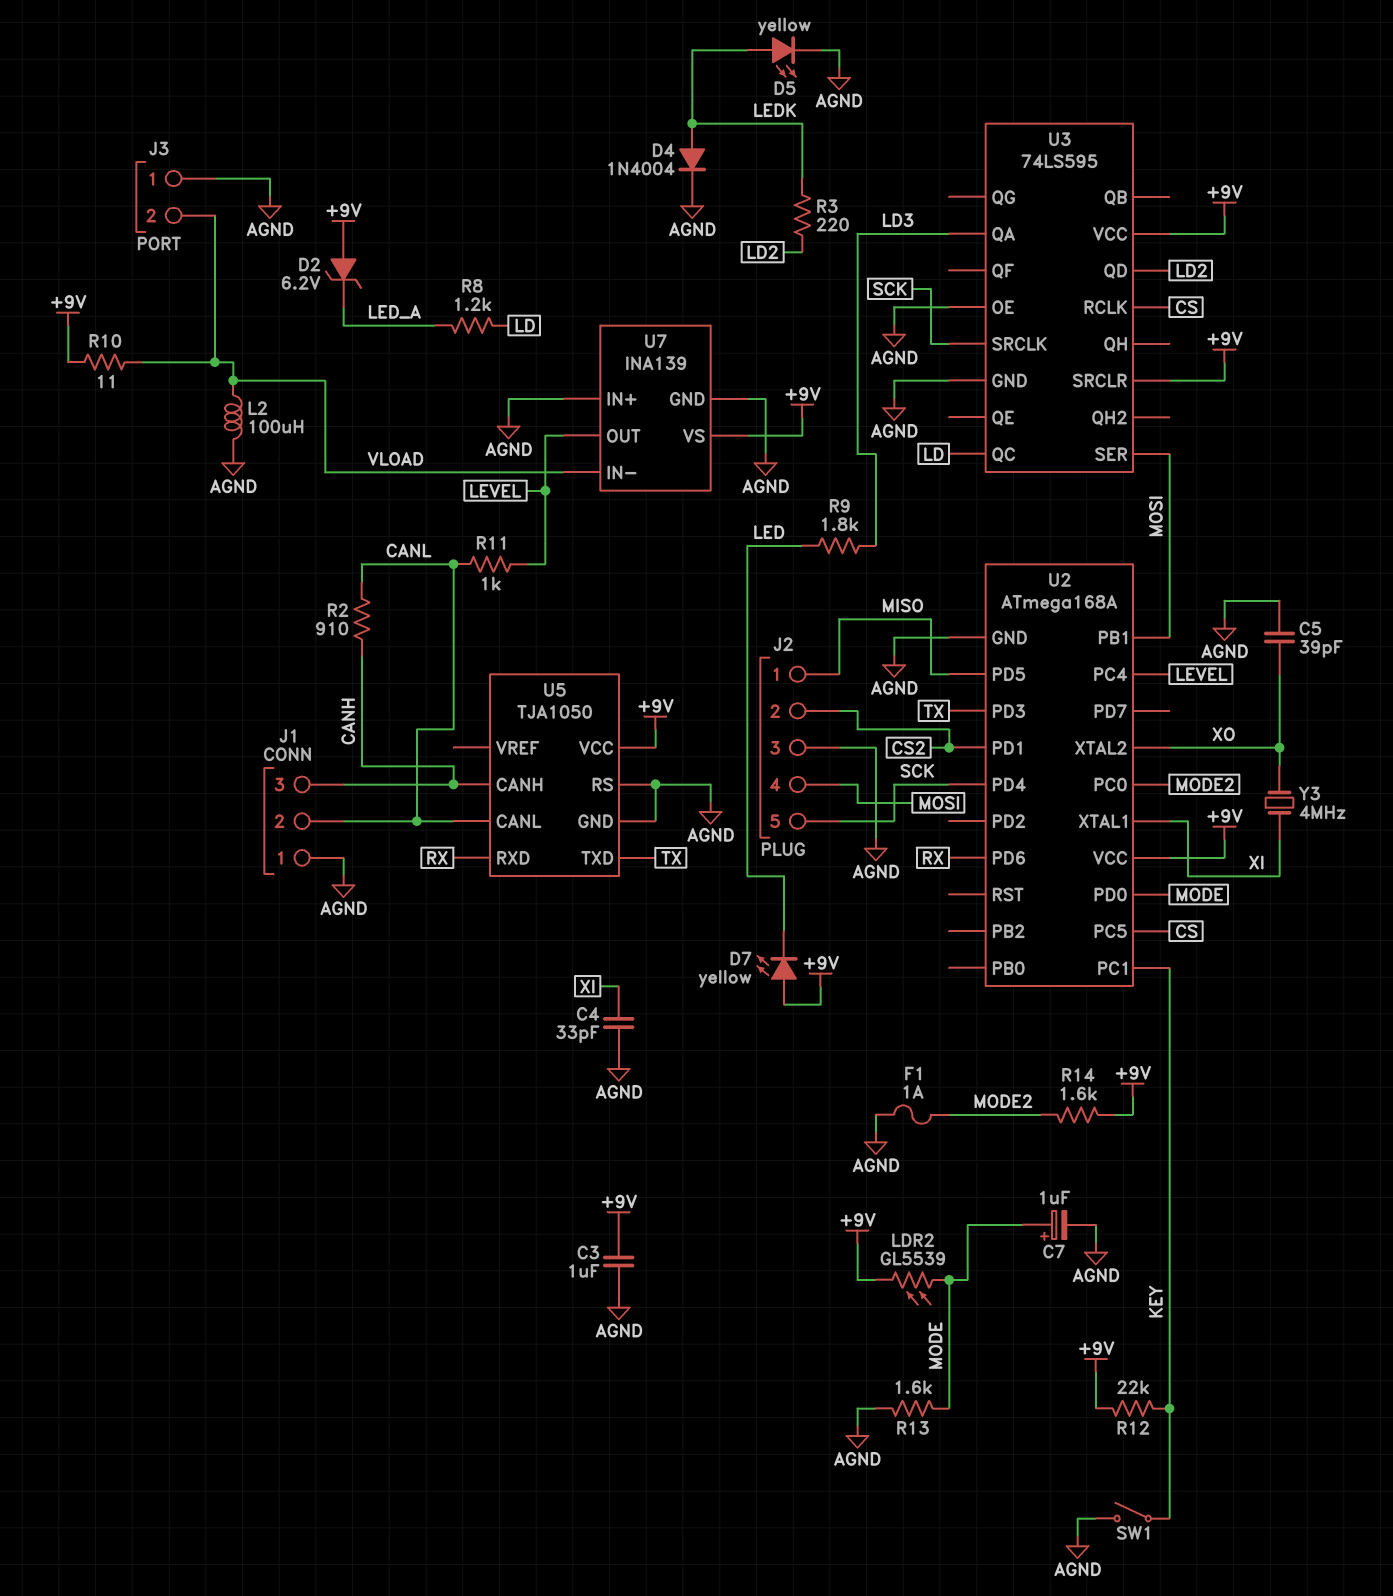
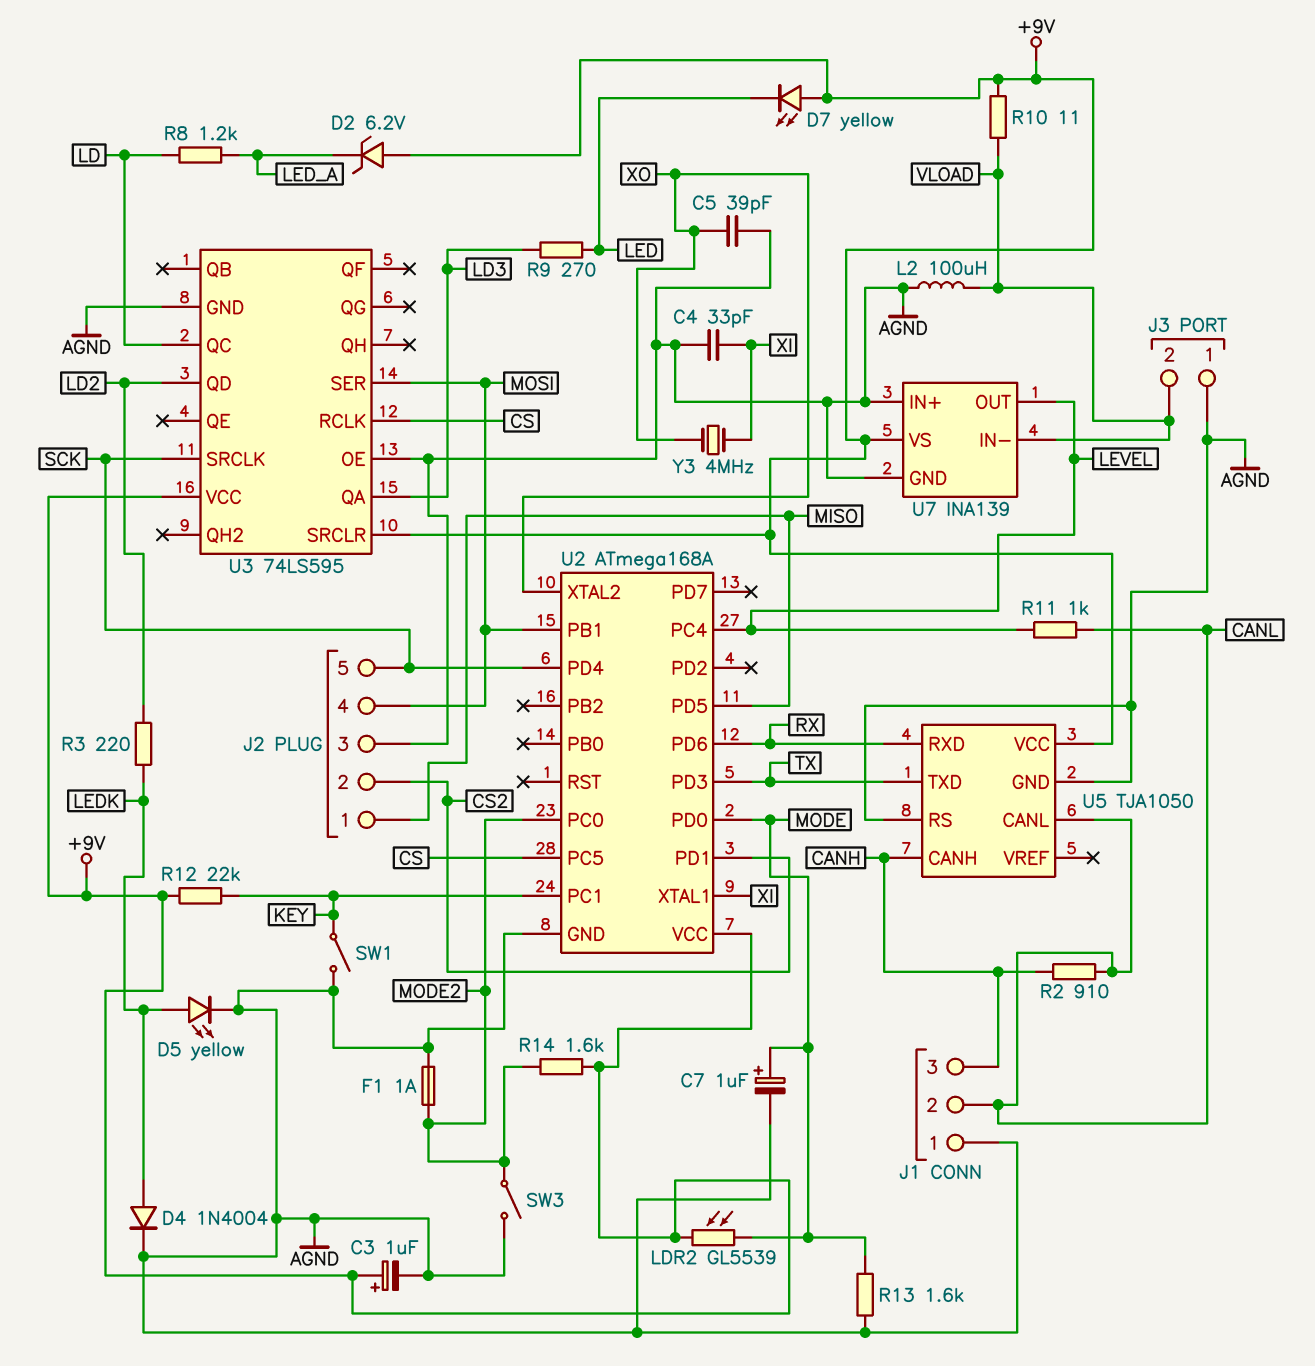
C3: 1uF (+9V, AGND) -> 1uF (plus +9V, minus AGND)
R9: 1.8k (LD3, LED) -> 270 (LD3, LED)
SW3: none -> switch (AGND, MODE2)

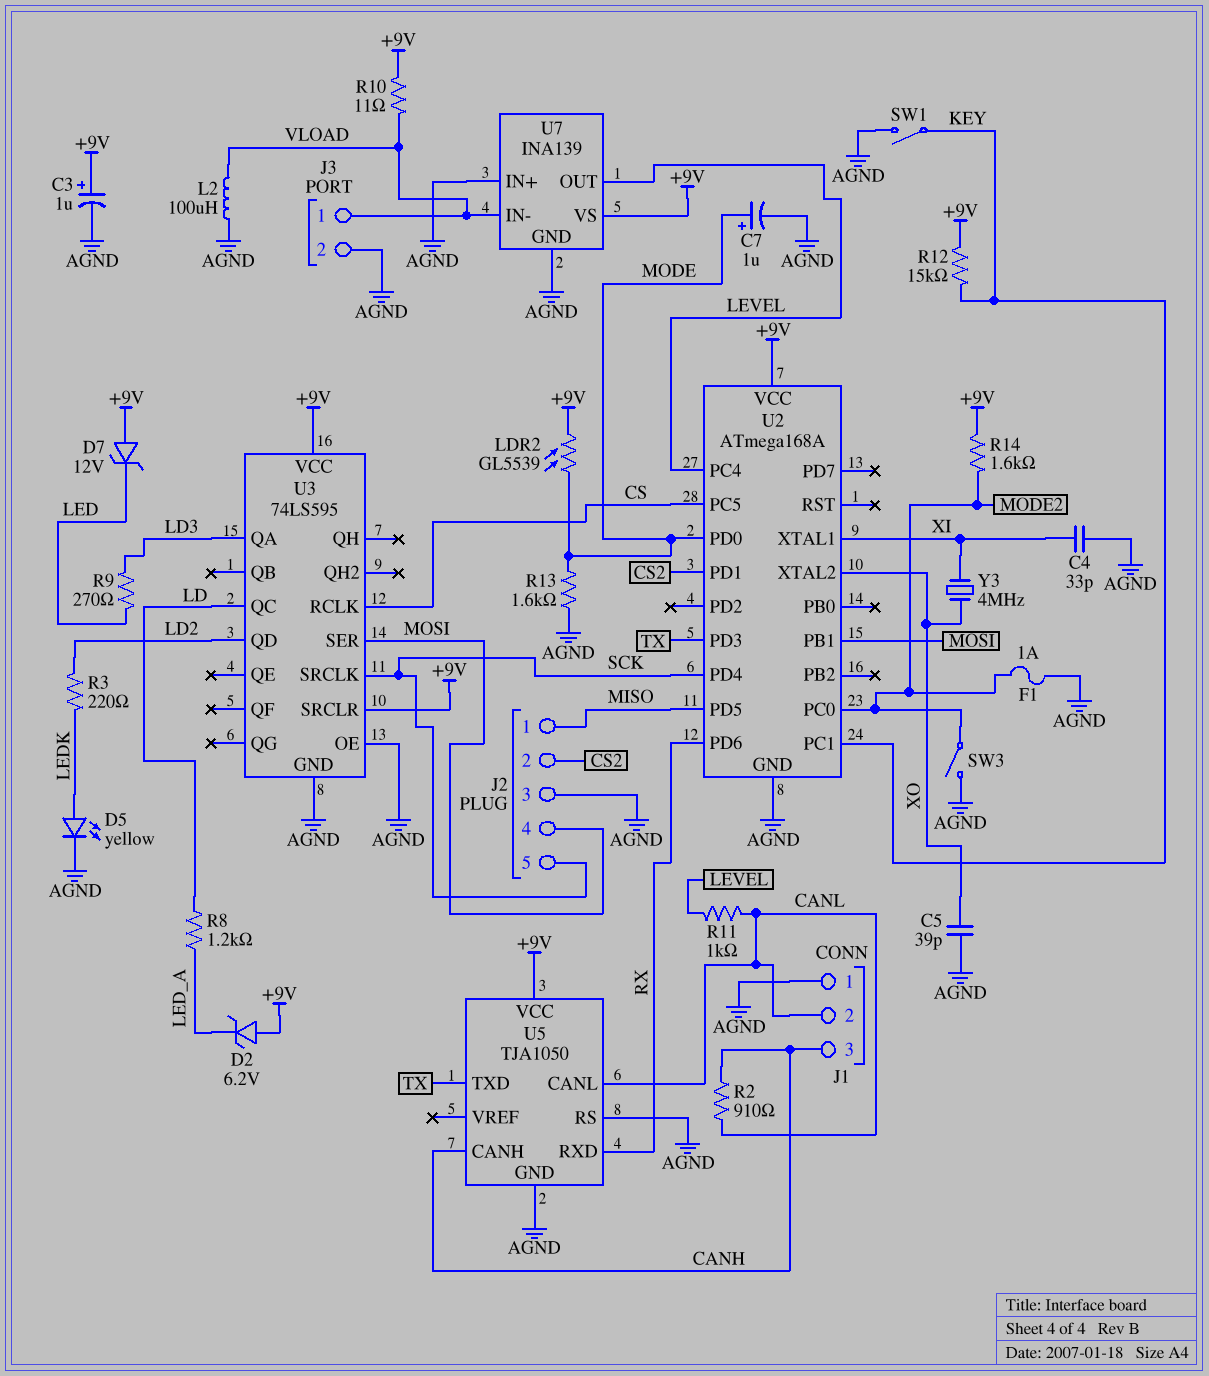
D4: diode 1N4004 (A LEDK, K AGND) -> none
D7: LED yellow (A +9V, K LED) -> zener 12V (A +9V, K LED)
J3 pin 1: AGND -> VLOAD
J3 pin 2: VLOAD -> AGND
R12: 22k (+9V, KEY) -> 15k (+9V, KEY)

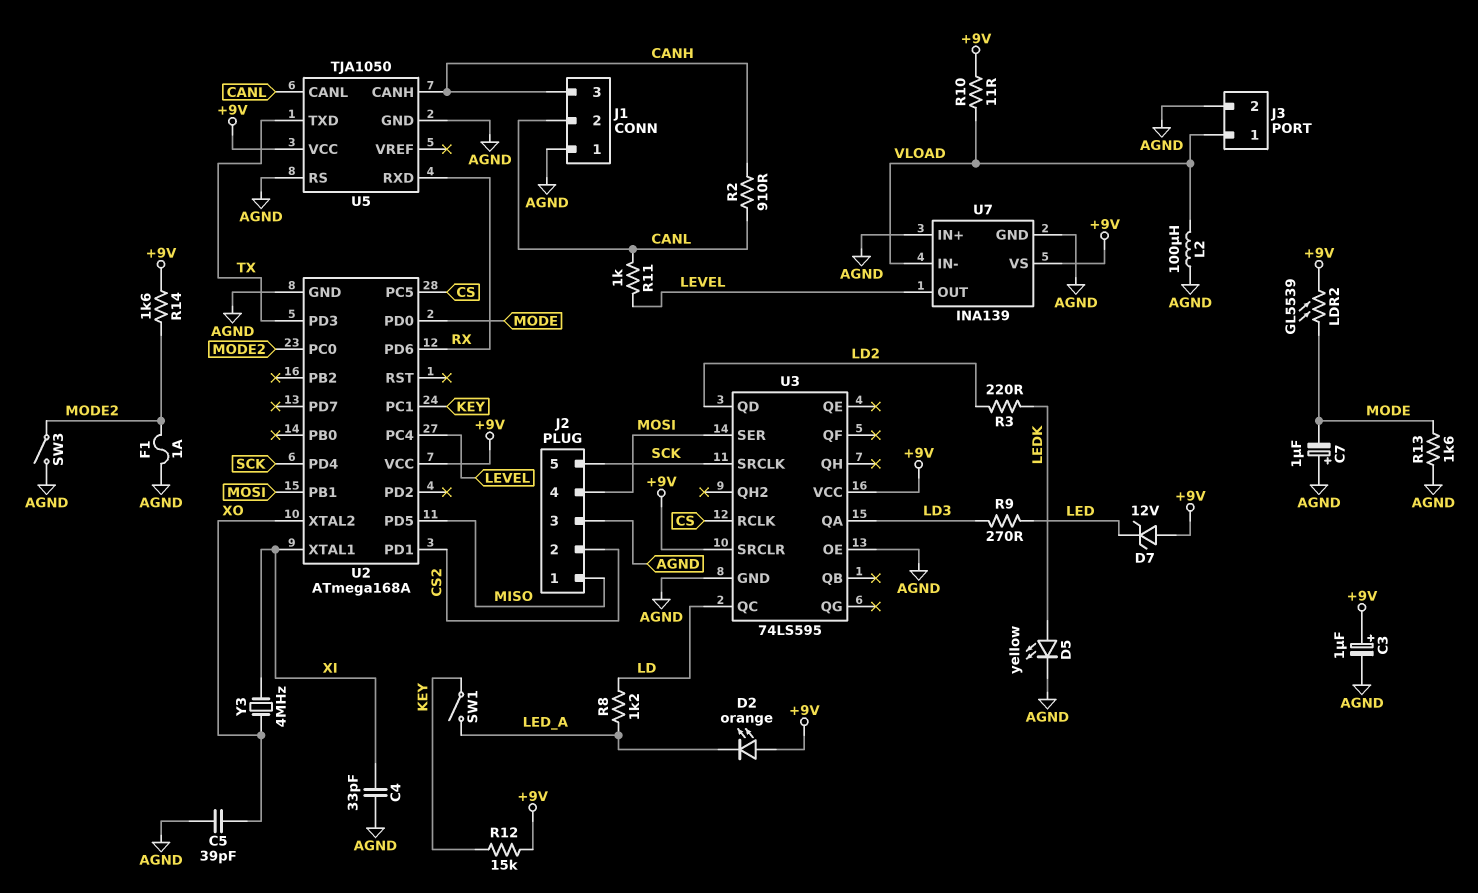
C7: 1uF (plus MODE, minus AGND) -> 1uF (plus AGND, minus MODE)
D2: zener 6.2V (A +9V, K LED_A) -> LED orange (A +9V, K LED_A)
SW1: switch (AGND, KEY) -> switch (KEY, LED_A)

